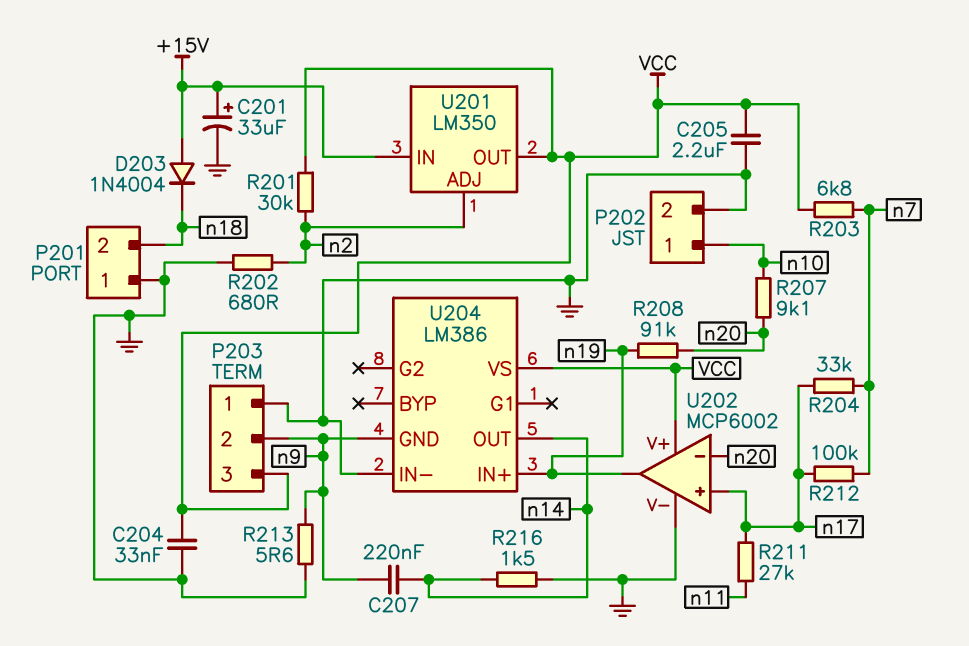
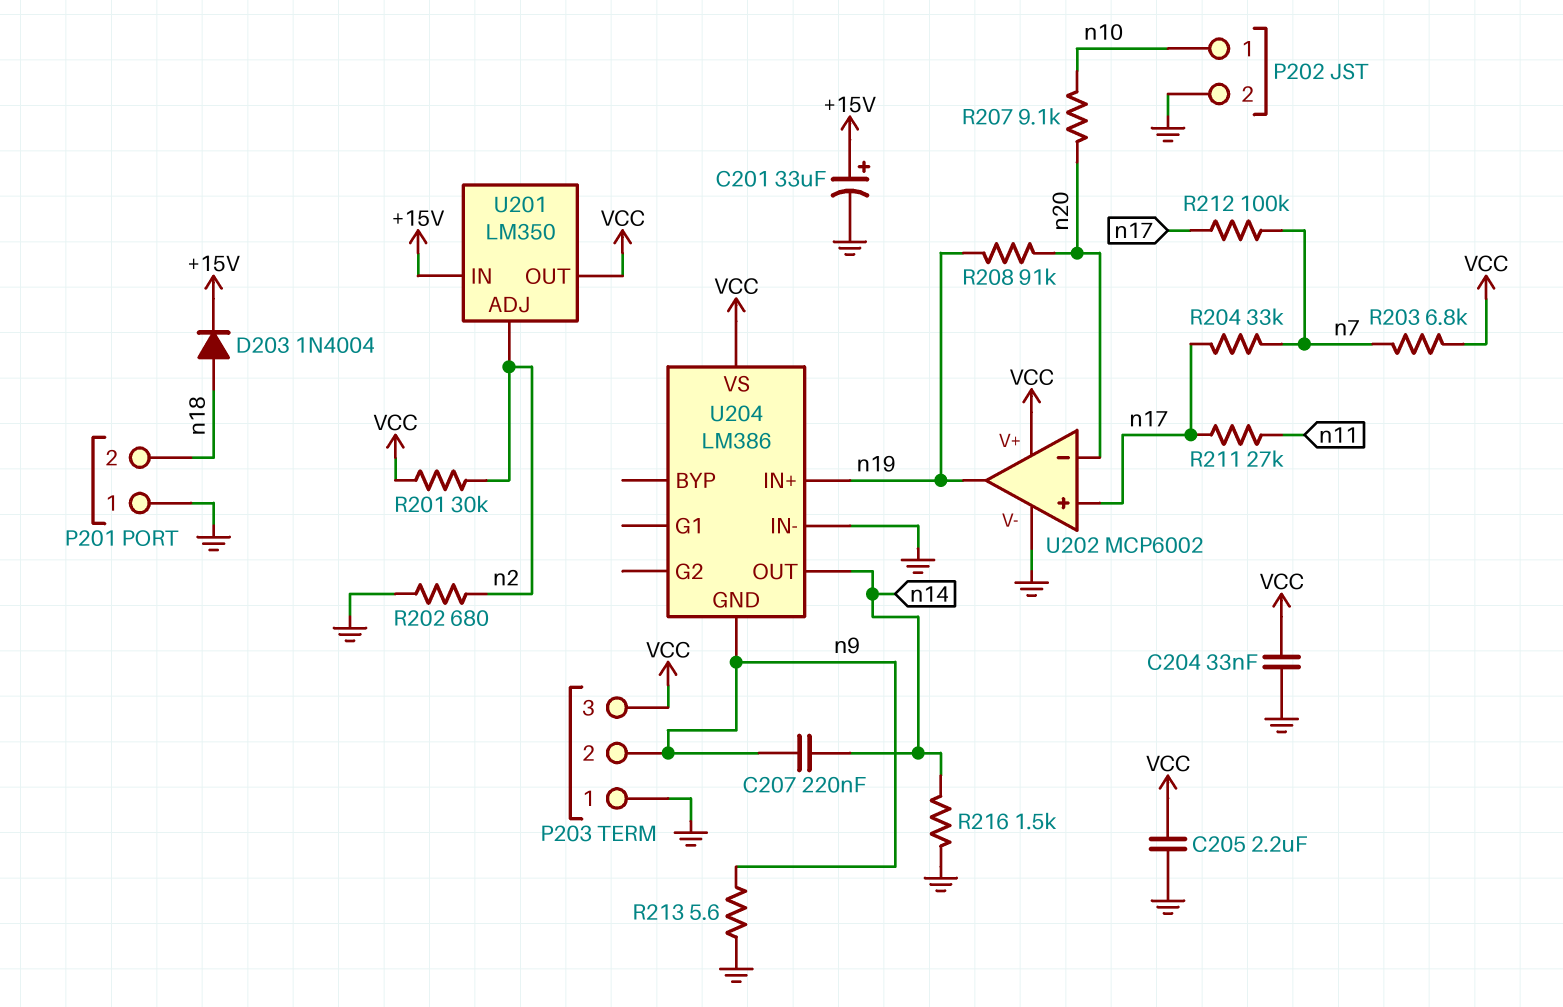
D203: diode 1N4004 (A +15V, K n18) -> diode 1N4004 (A n18, K +15V)

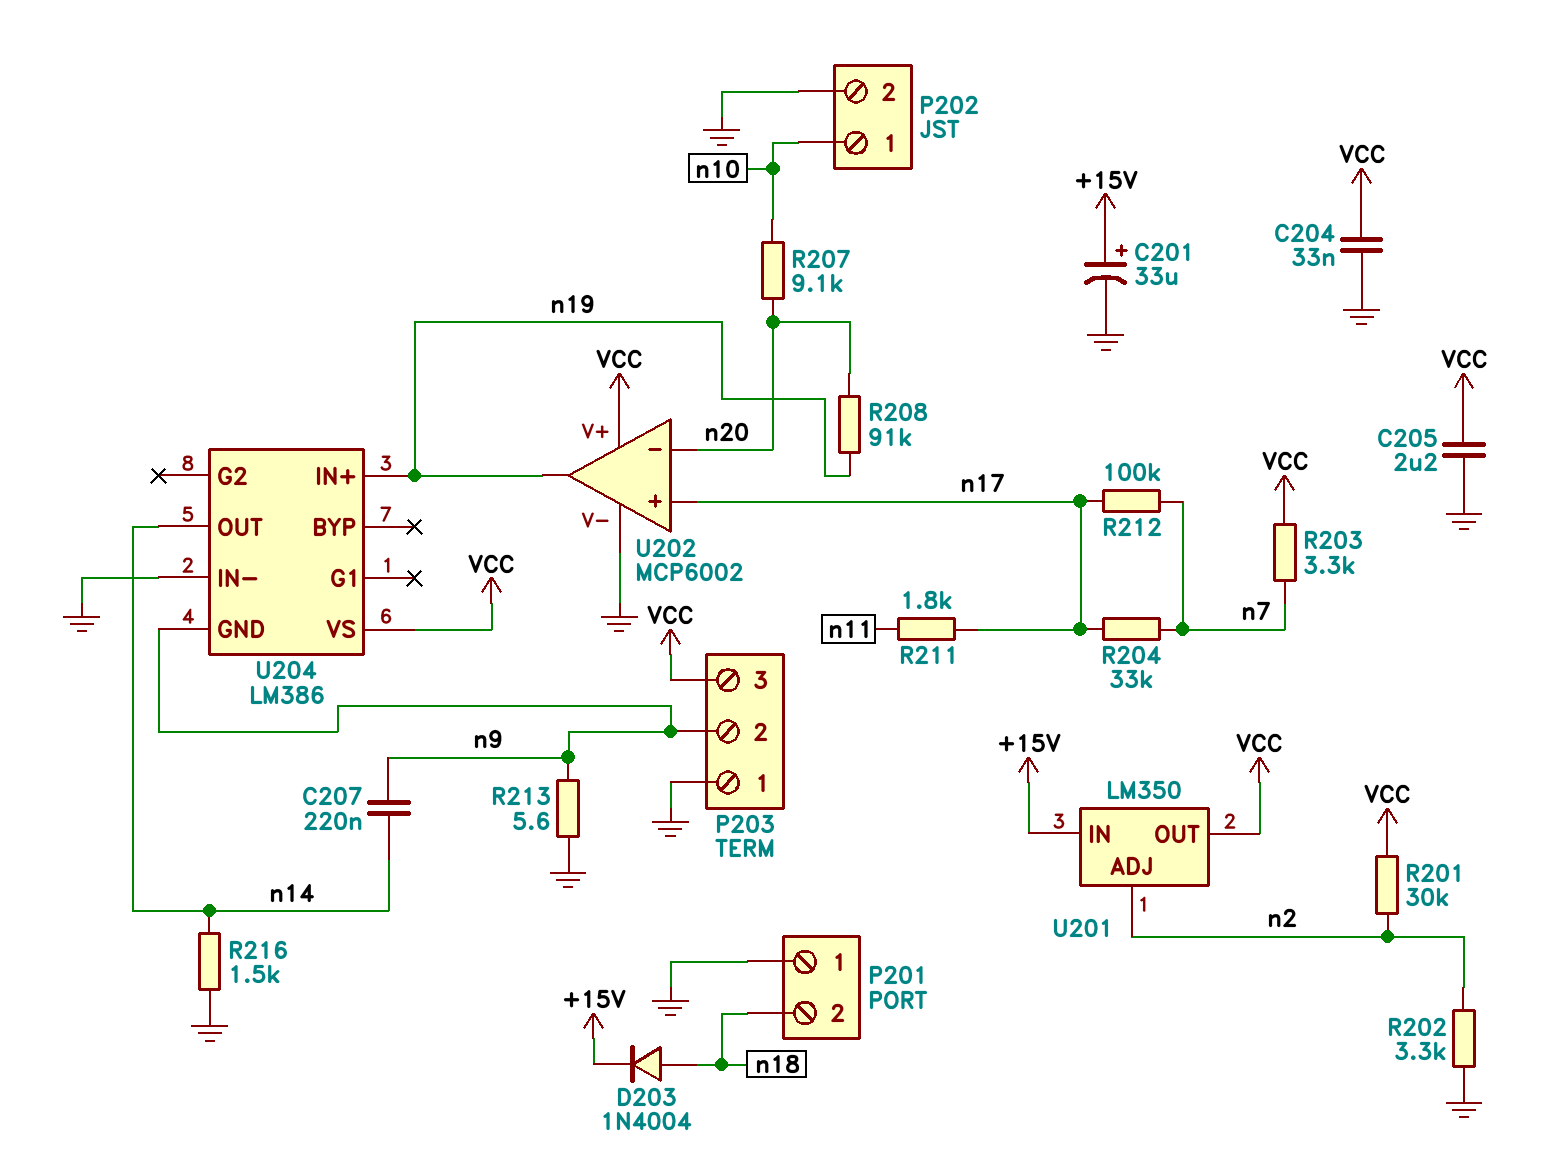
R202: 680 (GND, n2) -> 3.3k (GND, n2)
R203: 6.8k (VCC, n7) -> 3.3k (VCC, n7)
R211: 27k (n11, n17) -> 1.8k (n11, n17)

